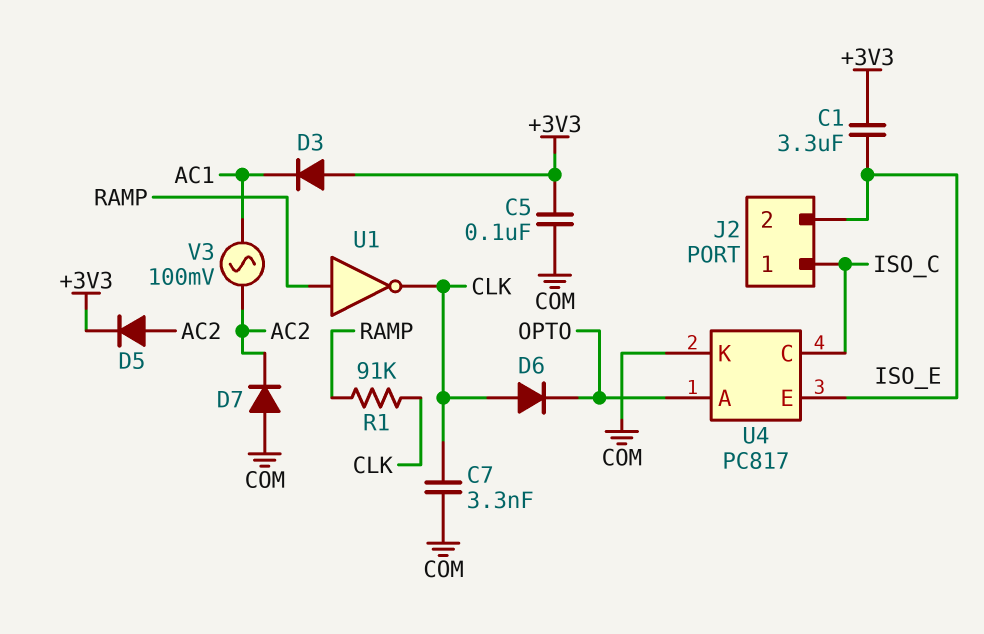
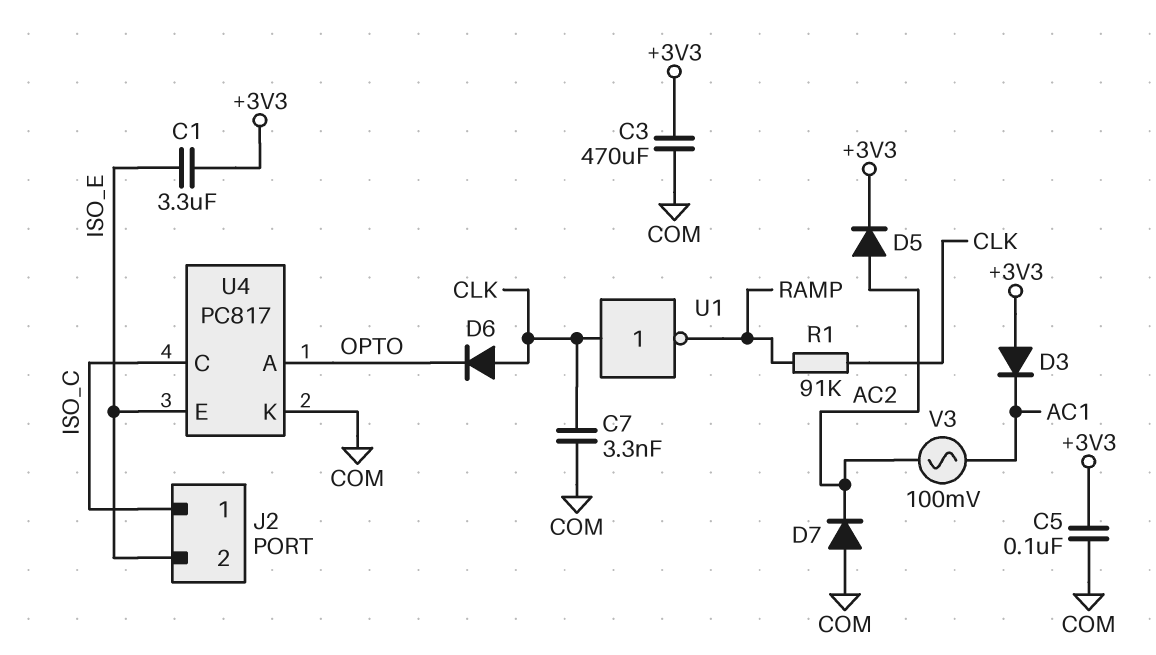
C3: none -> 470uF (+3V3, COM)
U1: NOT (in RAMP, out CLK) -> NOT (in CLK, out RAMP)

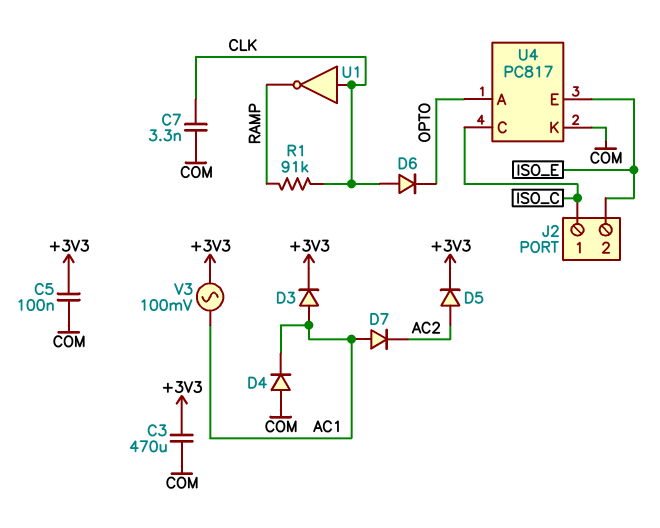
C1: 3.3uF (+3V3, ISO_E) -> none
D3: diode (A +3V3, K AC1) -> diode (A AC1, K +3V3)
D4: none -> diode (A COM, K AC1)
D7: diode (A COM, K AC2) -> diode (A AC1, K AC2)
V3: AC 100mV (AC1, AC2) -> AC 100mV (+3V3, AC1)

